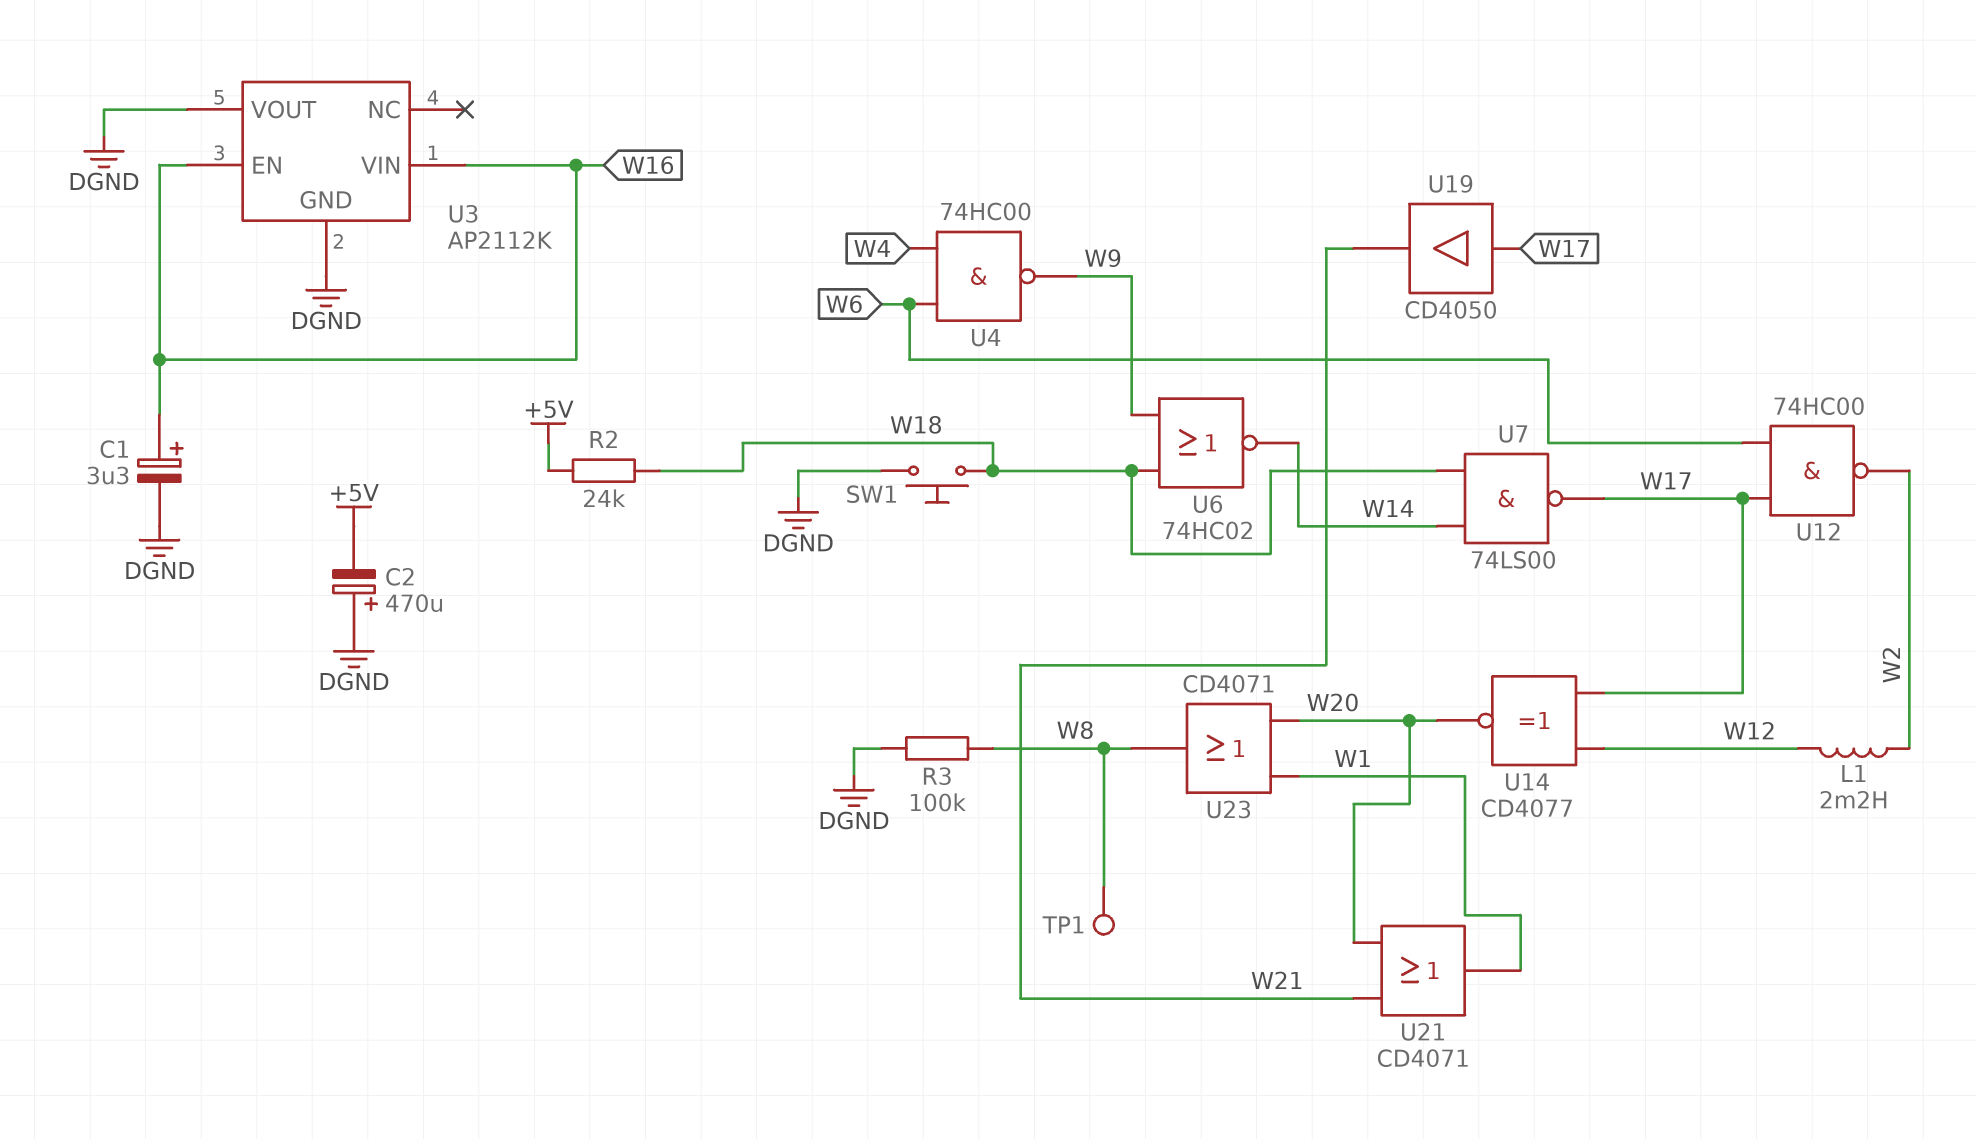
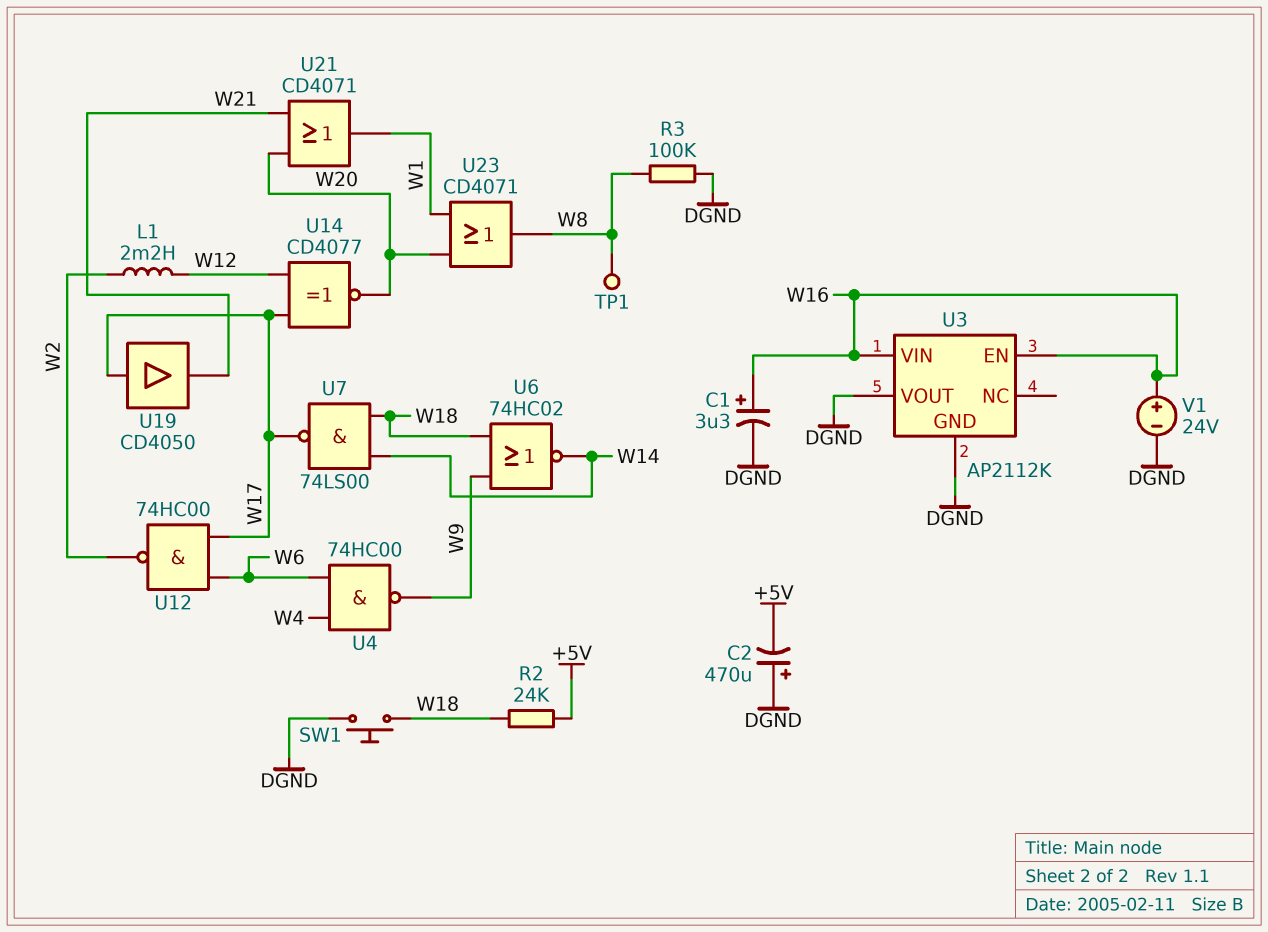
V1: none -> 24V (plus W16, minus DGND)

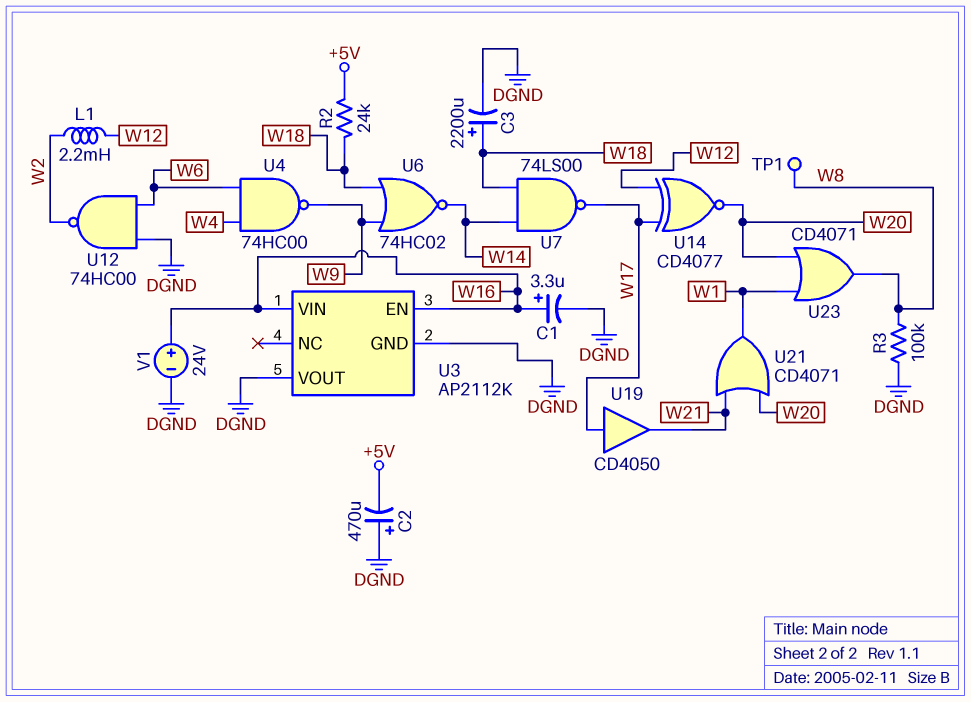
C3: none -> 2200uF (plus W18, minus DGND)
SW1: button (DGND, W18) -> none
U12: NAND 74HC00 (in W6, in W17, out W2) -> NAND 74HC00 (in DGND, in W6, out W2)

